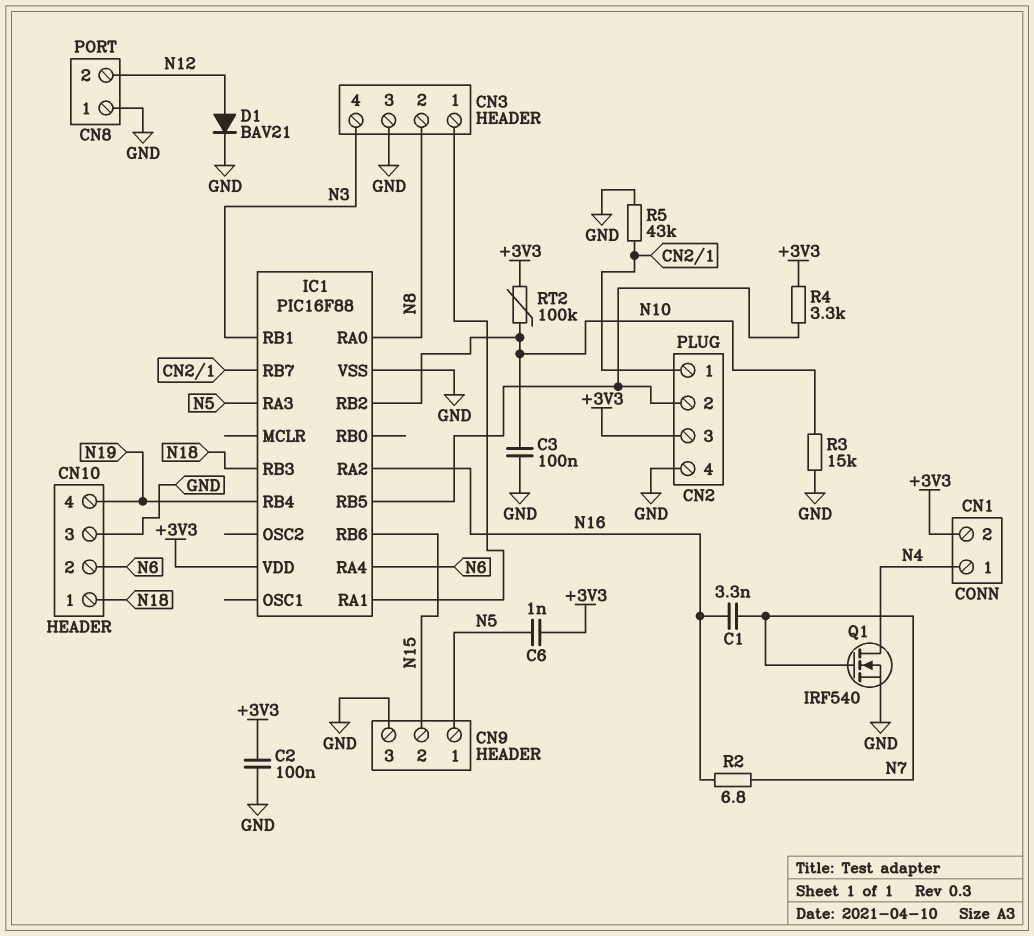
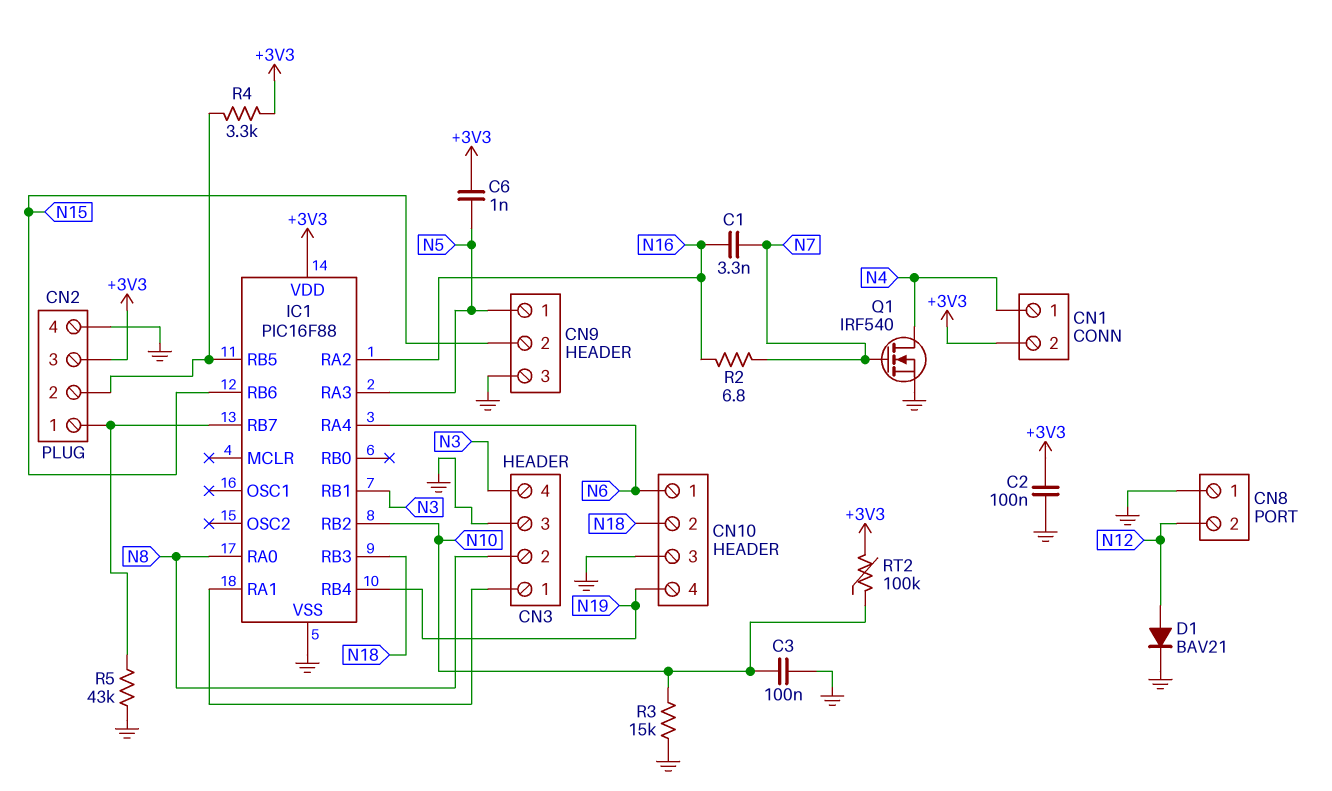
CN10 pin 1: N18 -> N6
CN10 pin 2: N6 -> N18

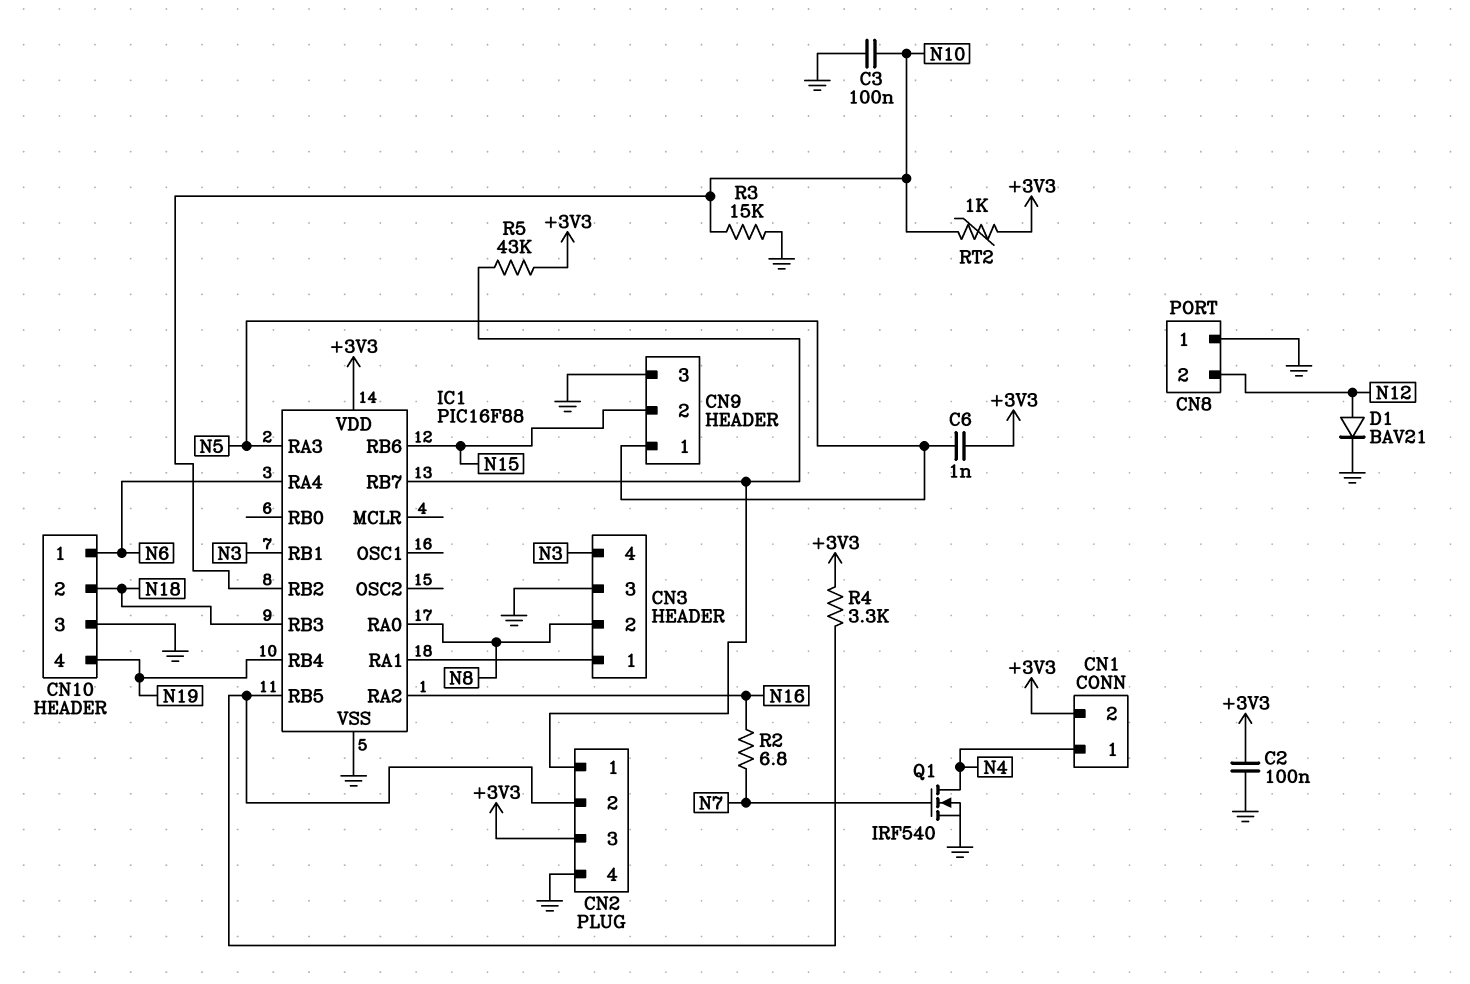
C1: 3.3nF (N7, N16) -> none
R5: 43k (CN2/1, GND) -> 43k (+3V3, CN2/1)
RT2: 100k (+3V3, N10) -> 1k (+3V3, N10)

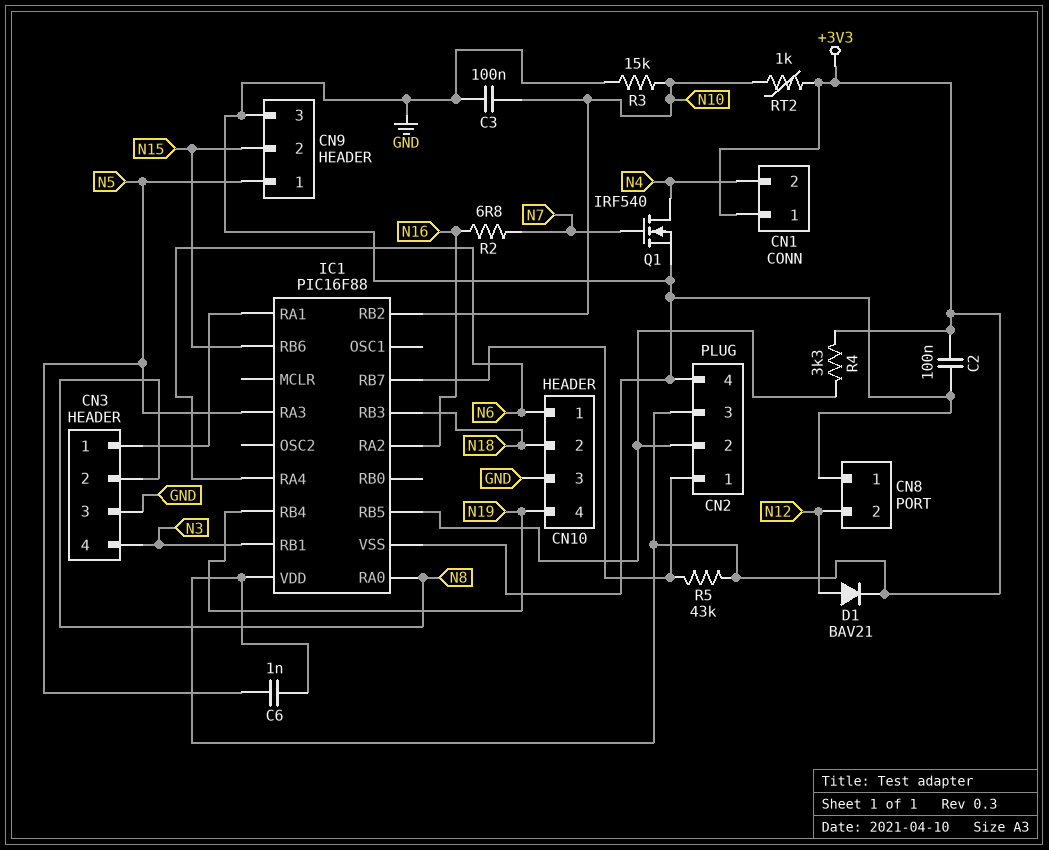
CN1 pin 1: N4 -> +3V3
CN1 pin 2: +3V3 -> N4
D1: diode BAV21 (A N12, K GND) -> diode BAV21 (A N12, K +3V3)

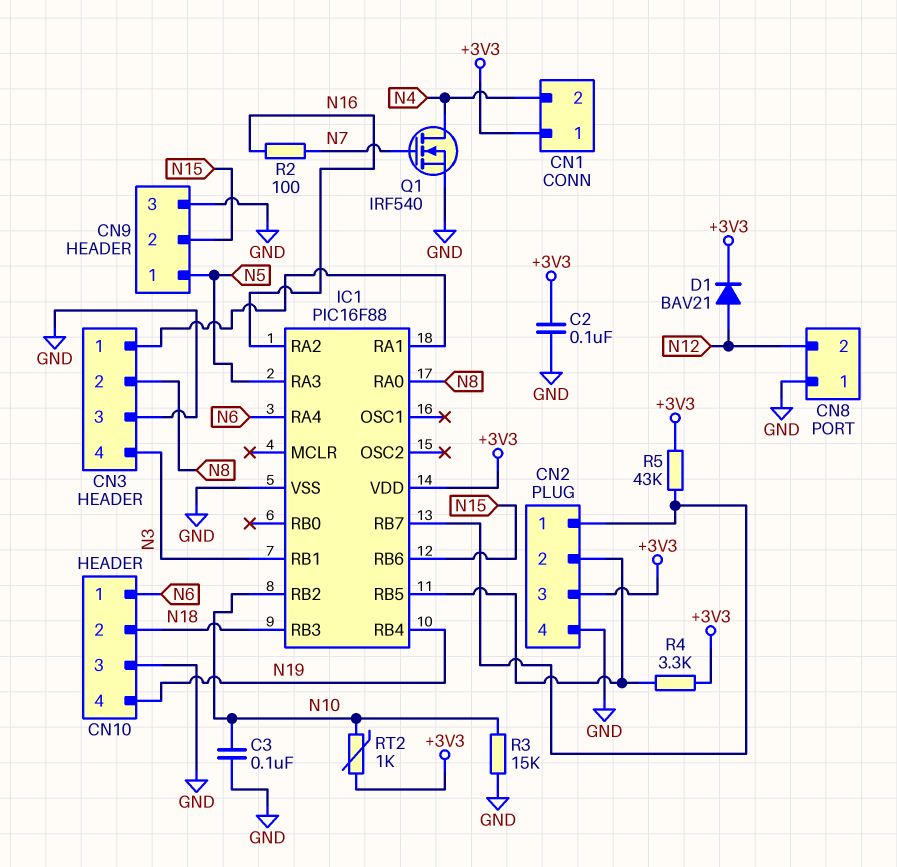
C6: 1nF (+3V3, N5) -> none
R2: 6.8 (N7, N16) -> 100 (N7, N16)

